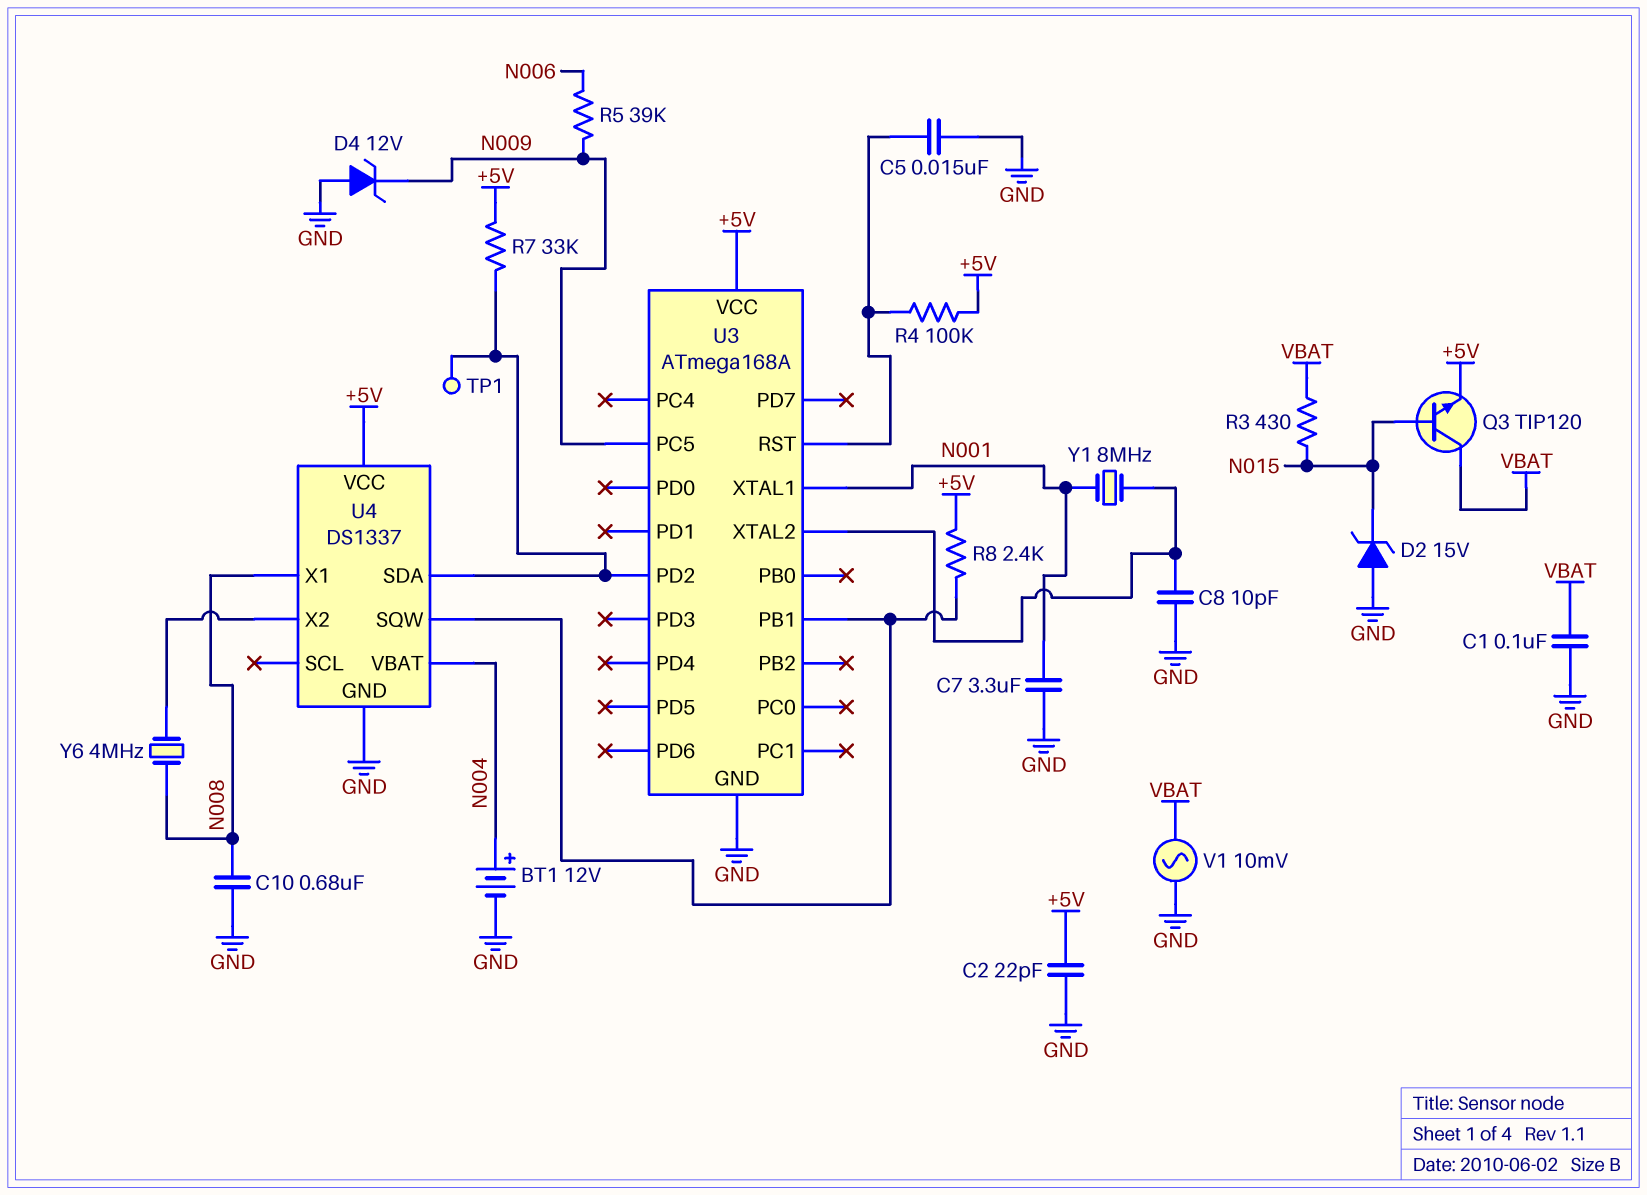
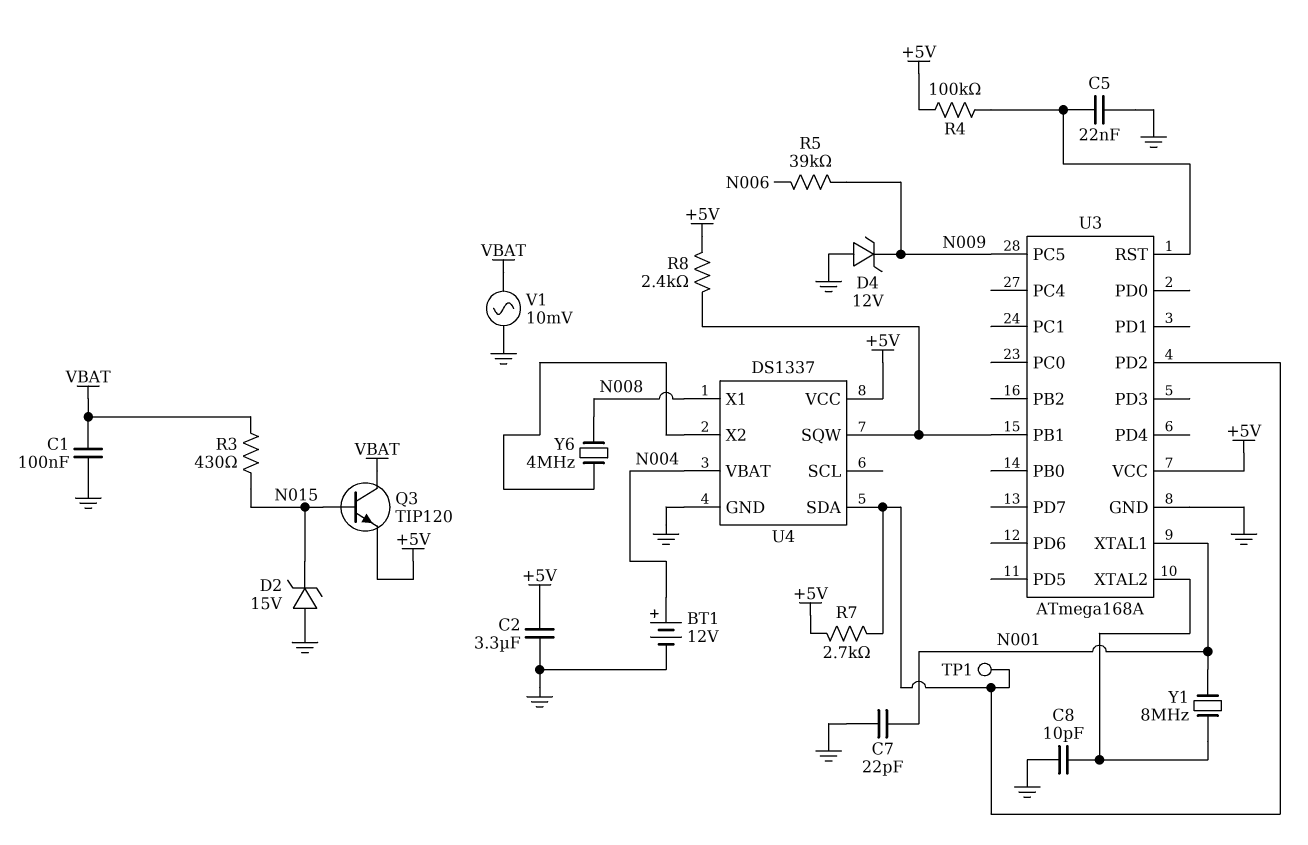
C2: 22pF (+5V, GND) -> 3.3uF (+5V, GND)
C5: 15nF (GND, U3/RST) -> 22nF (GND, U3/RST)
C7: 3.3uF (GND, N001) -> 22pF (GND, N001)
C10: 680nF (GND, N008) -> none
R7: 33k (+5V, U3/PD2) -> 2.7k (+5V, U3/PD2)

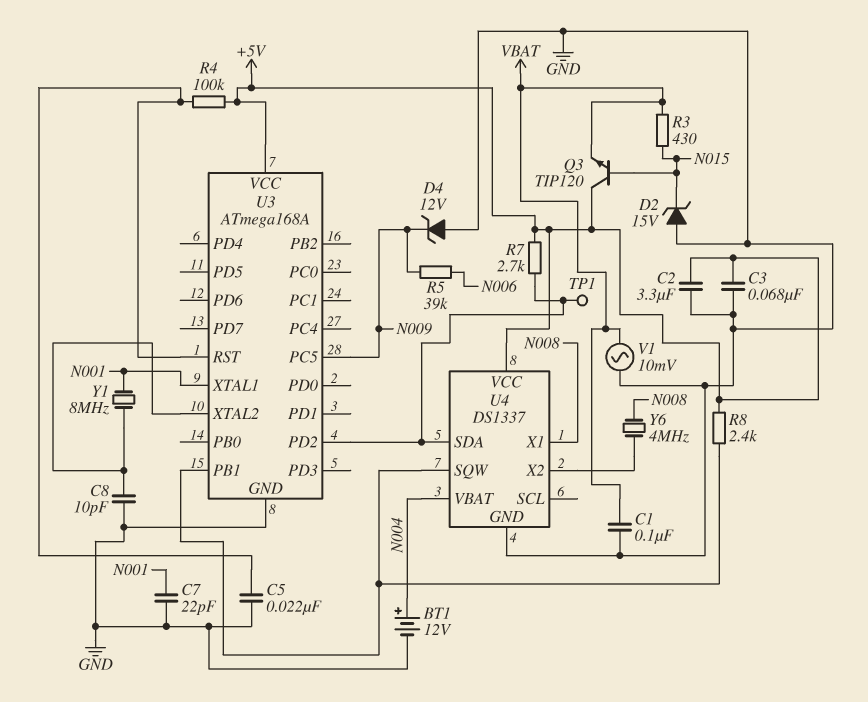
C3: none -> 68nF (+5V, GND)
Q3: NPN TIP120 (B N015, C VBAT, E +5V) -> NPN TIP120 (B N015, C +5V, E VBAT)

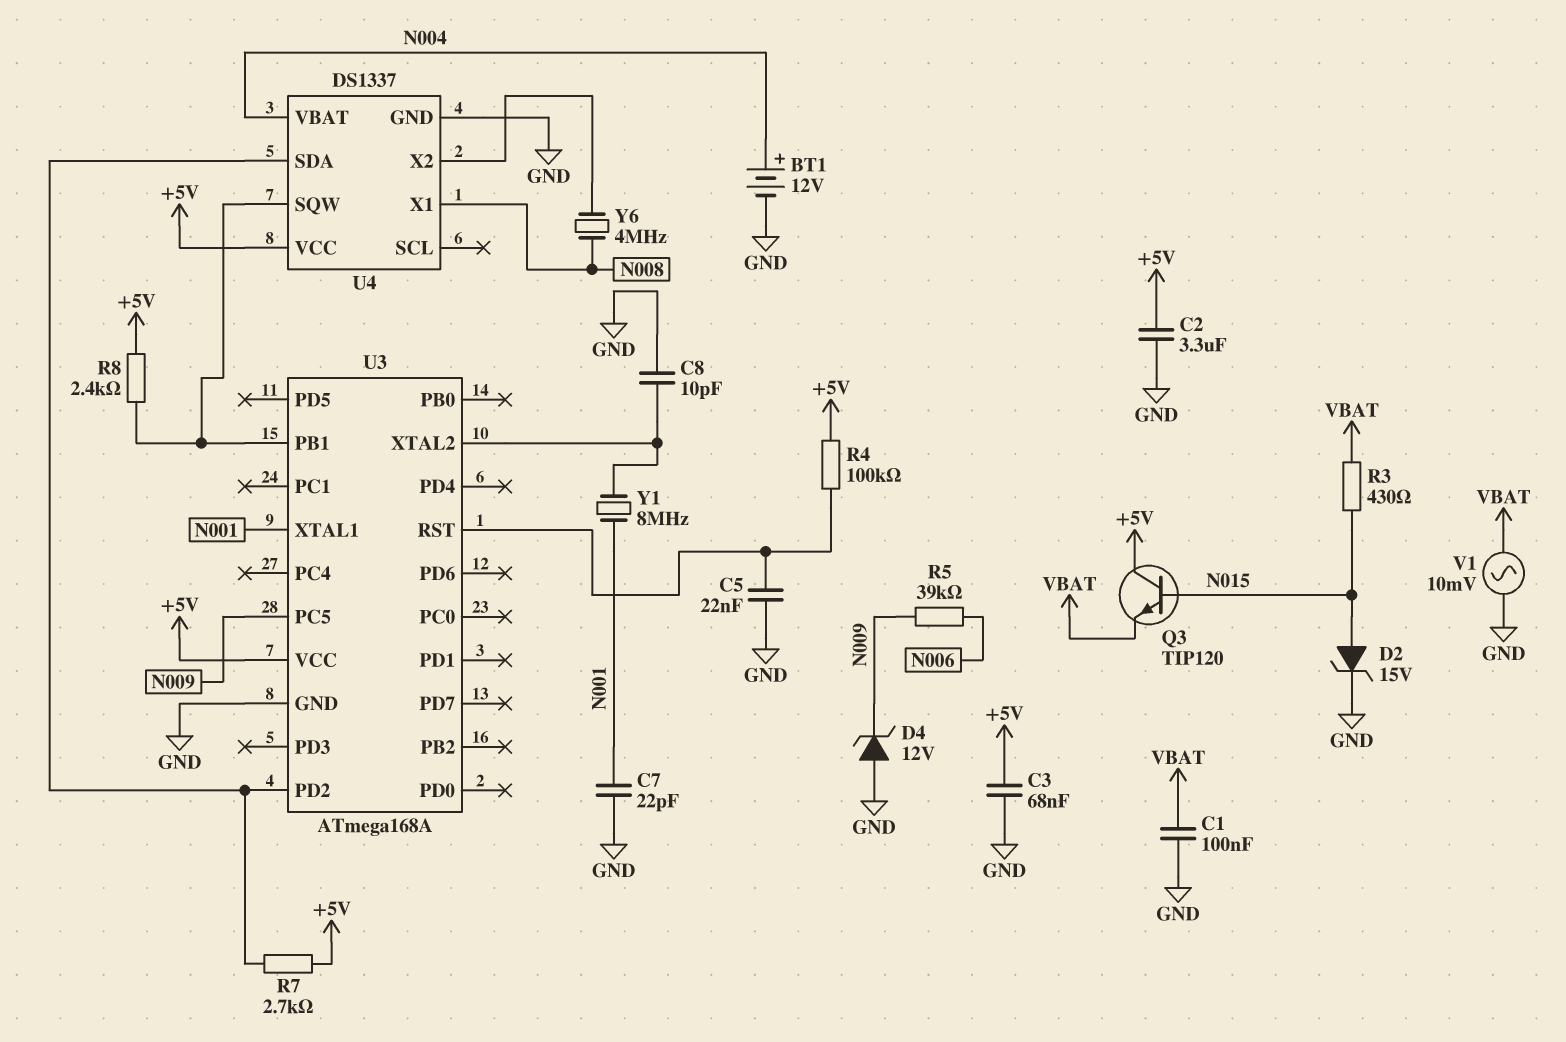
D2: zener 15V (A GND, K N015) -> zener 15V (A N015, K GND)
TP1: test point (U3/PD2) -> none

